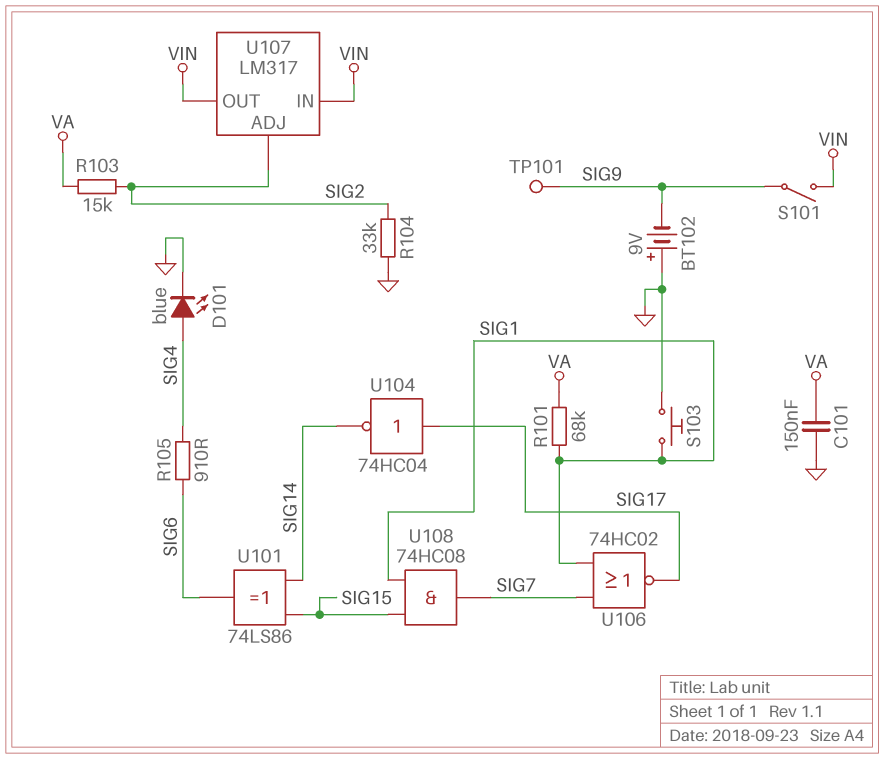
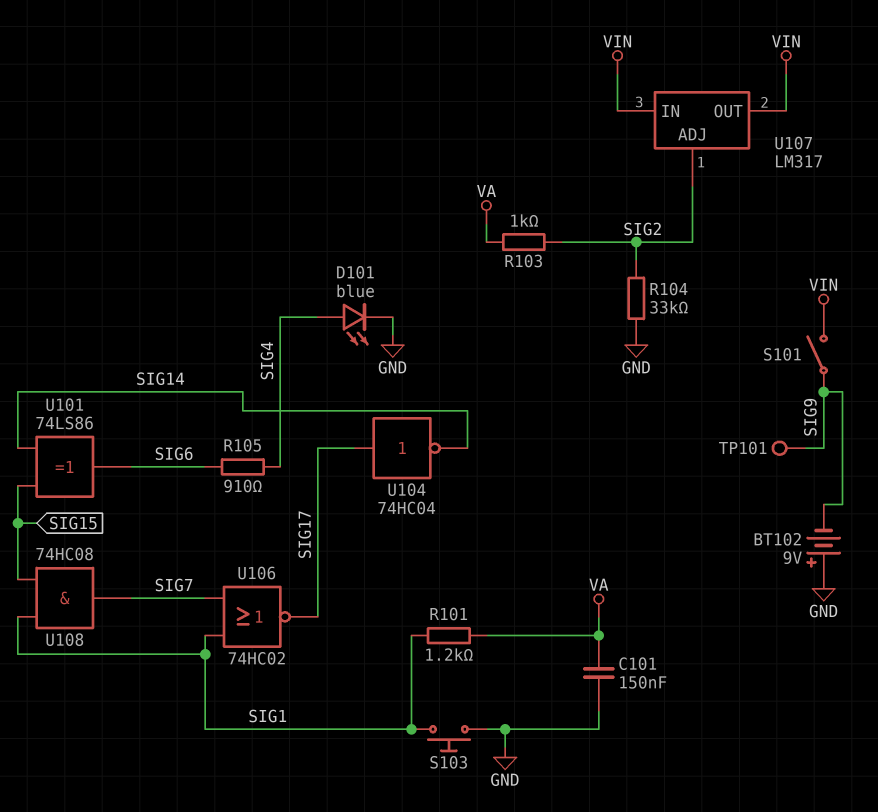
R101: 68k (SIG1, VA) -> 1.2k (SIG1, VA)
R103: 15k (SIG2, VA) -> 1k (SIG2, VA)

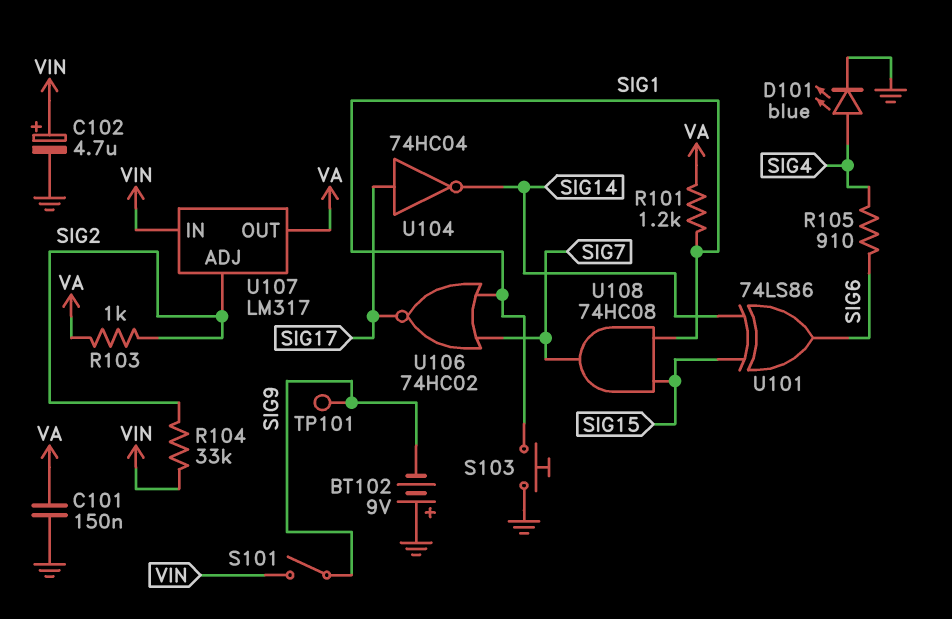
C102: none -> 4.7uF (plus VIN, minus GND)
R104: 33k (GND, SIG2) -> 33k (SIG2, VIN)
U107 pin OUT: VIN -> VA

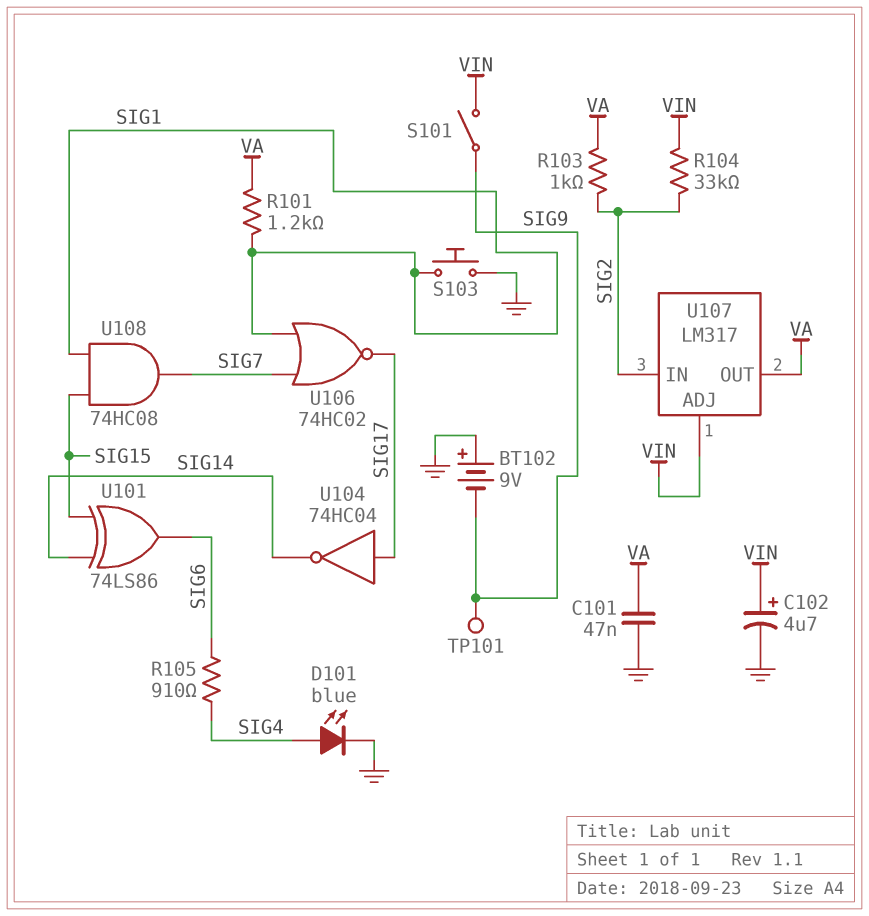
C101: 150nF (GND, VA) -> 47nF (GND, VA)
U107 pin ADJ: SIG2 -> VIN
U107 pin IN: VIN -> SIG2

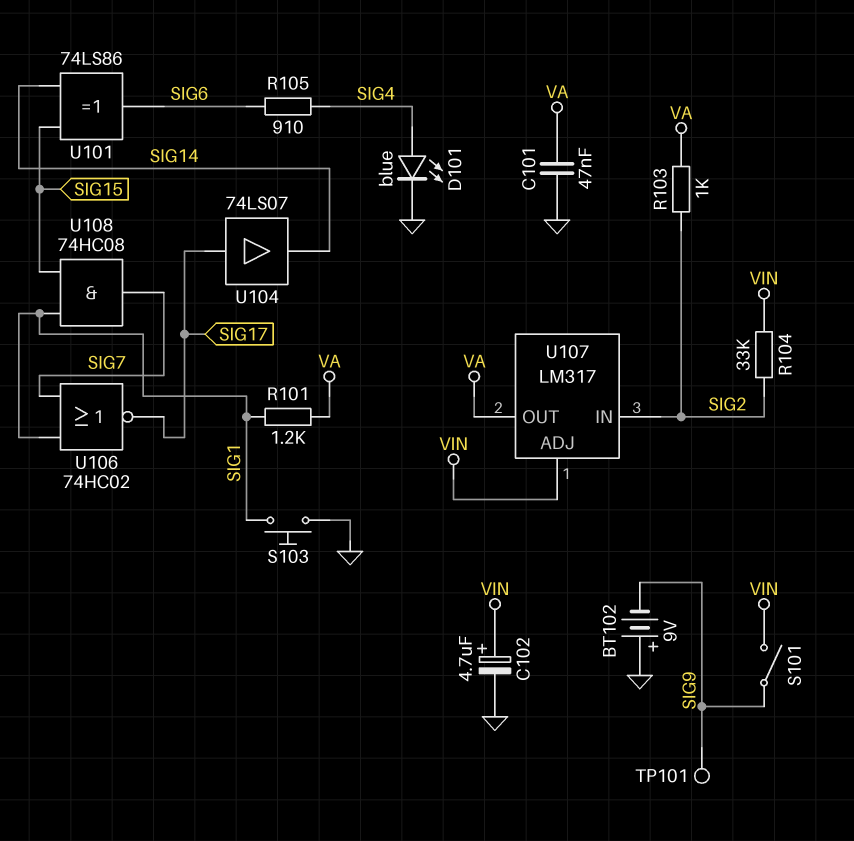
U104: NOT 74HC04 (in SIG17, out SIG14) -> buffer 74LS07 (in SIG17, out SIG14)

